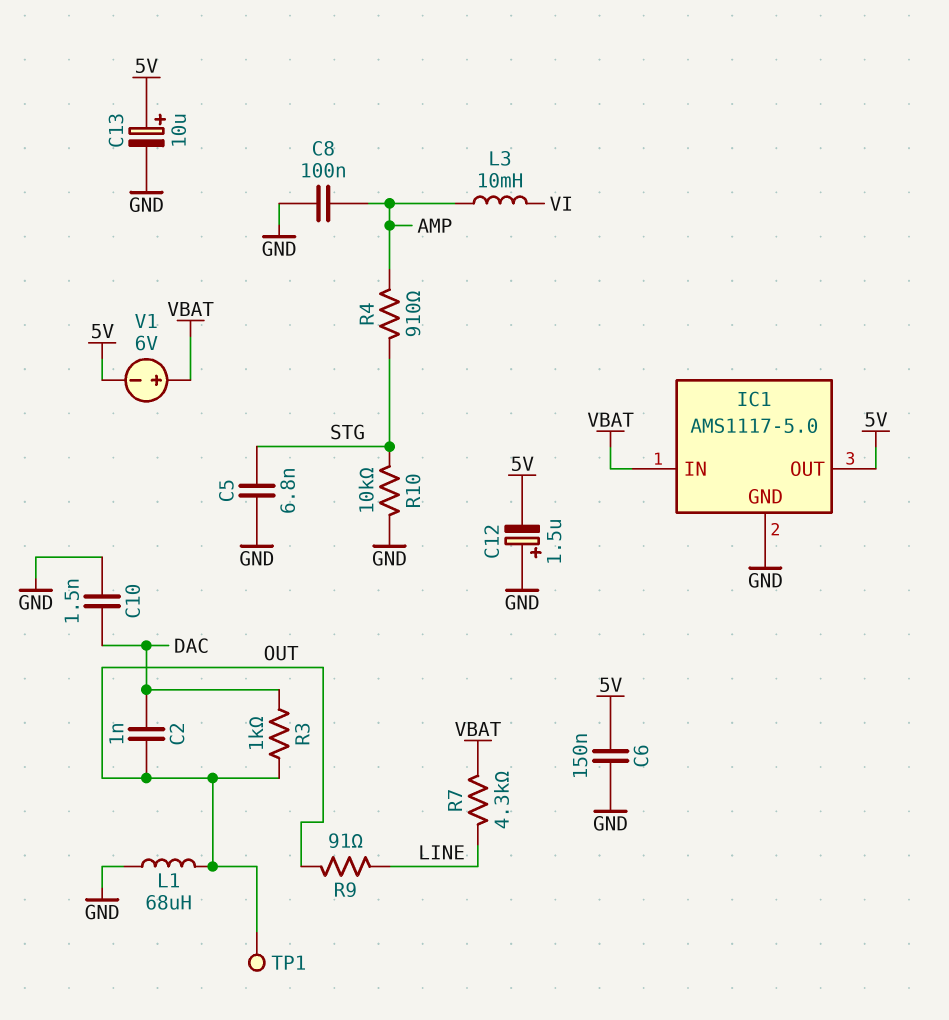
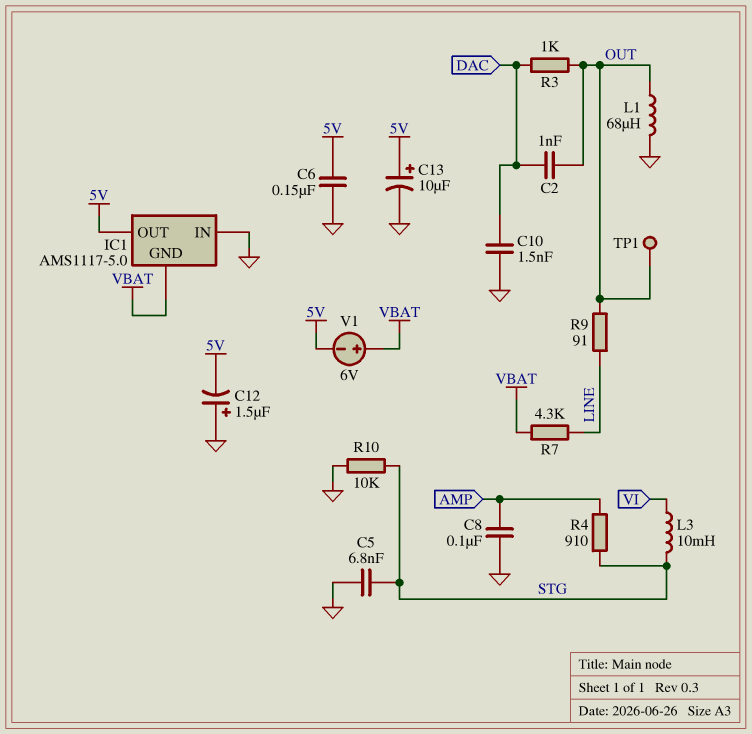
IC1 pin GND: GND -> VBAT
IC1 pin IN: VBAT -> GND
L3: 10mH (AMP, VI) -> 10mH (STG, VI)

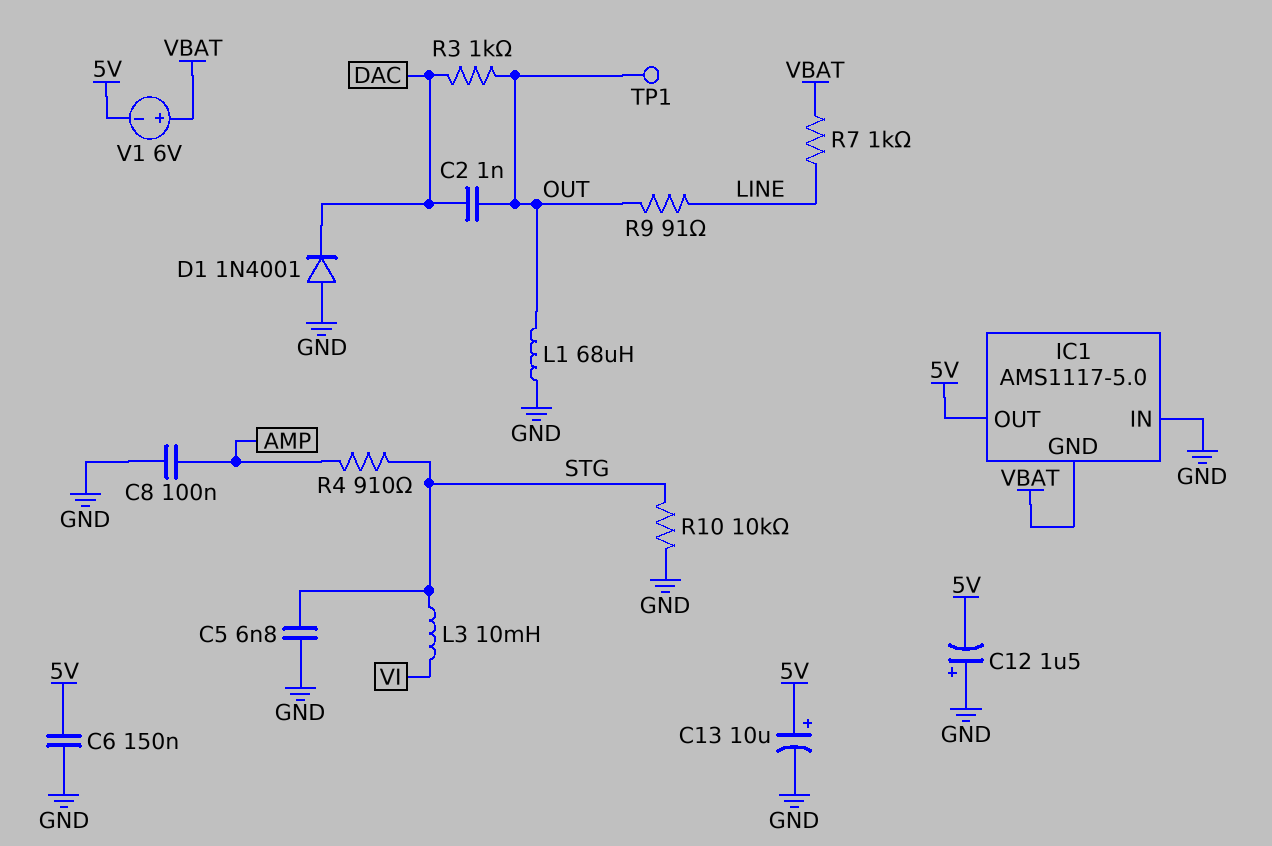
C10: 1.5nF (DAC, GND) -> none
D1: none -> diode 1N4001 (A GND, K DAC)
R7: 4.3k (LINE, VBAT) -> 1k (LINE, VBAT)

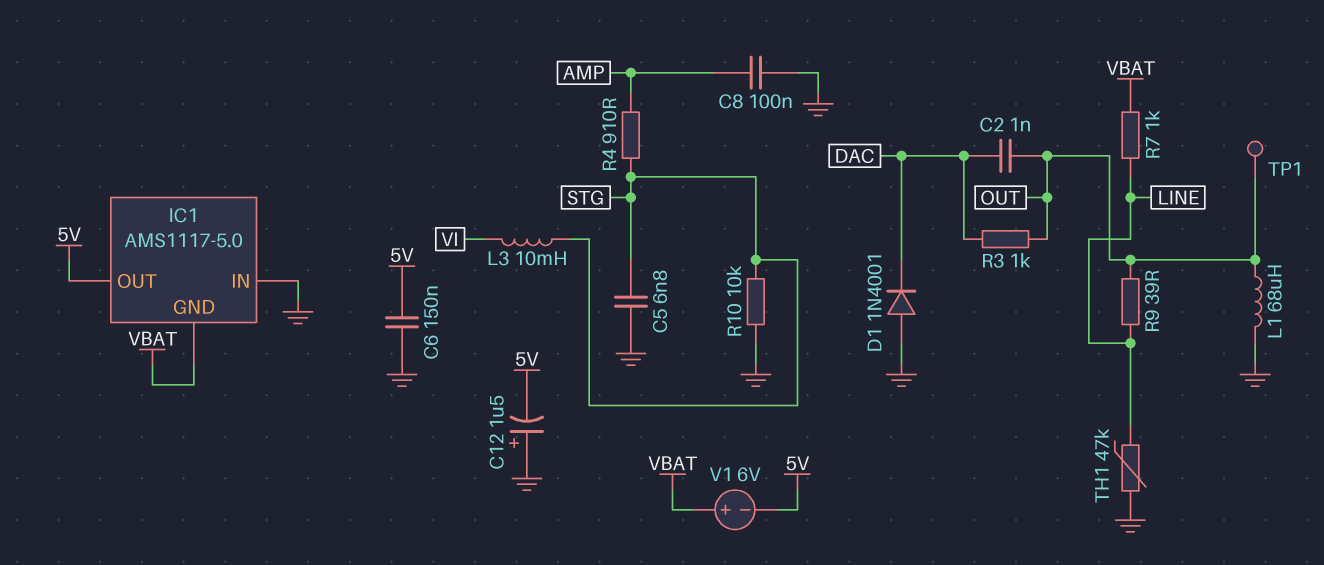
C13: 10uF (plus 5V, minus GND) -> none
R9: 91 (LINE, OUT) -> 39 (LINE, OUT)
TH1: none -> 47k (GND, LINE)

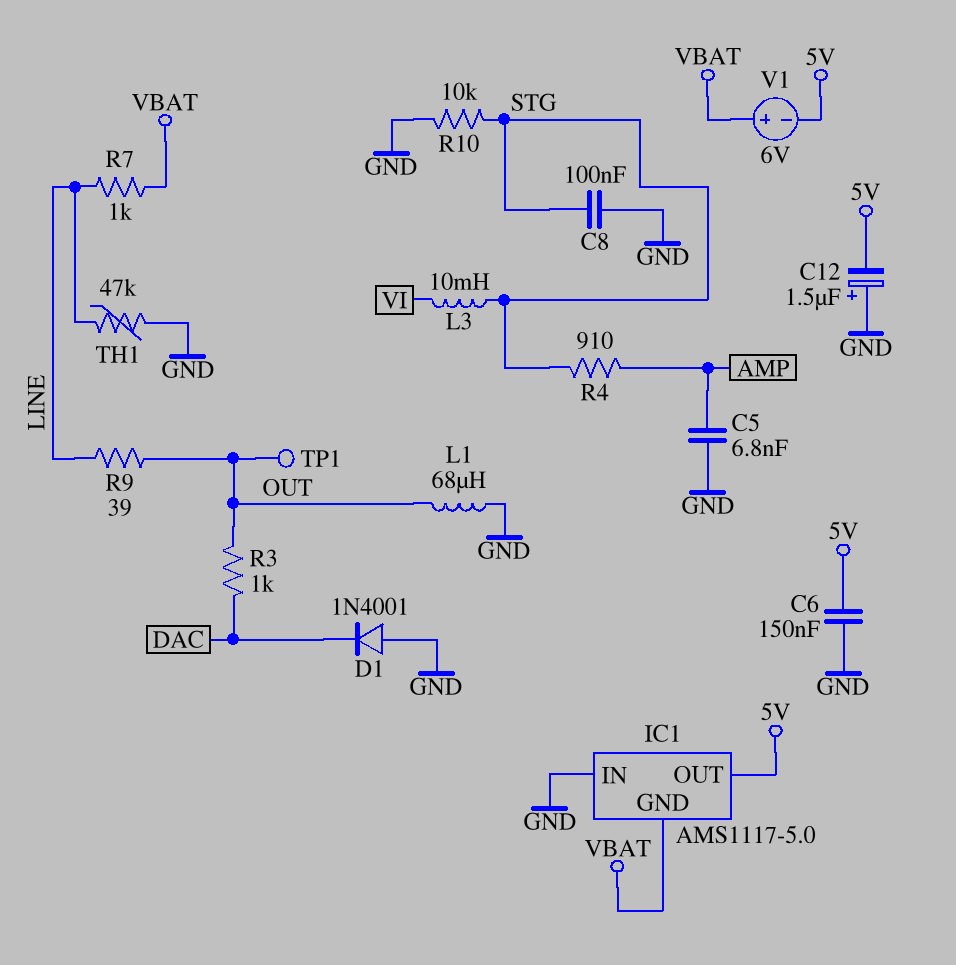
C2: 1nF (DAC, OUT) -> none
C5: 6.8nF (GND, STG) -> 6.8nF (AMP, GND)
C8: 100nF (AMP, GND) -> 100nF (GND, STG)

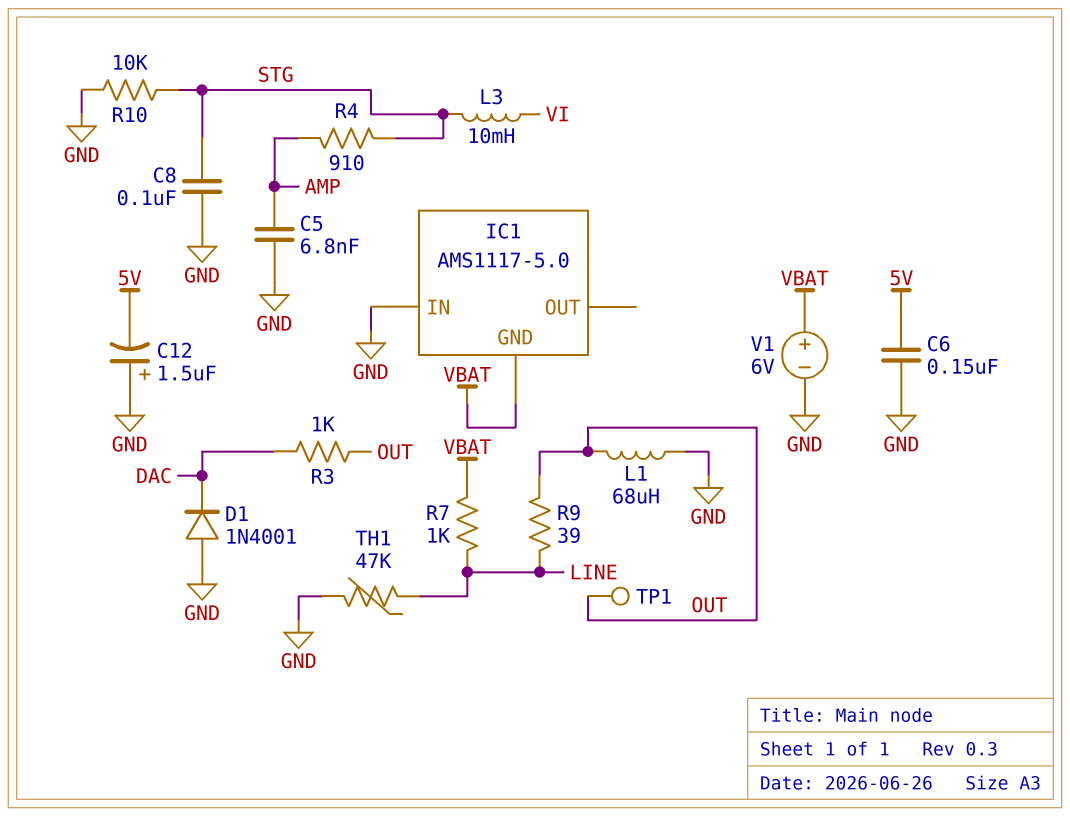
IC1 pin OUT: 5V -> none
V1: 6V (plus VBAT, minus 5V) -> 6V (plus VBAT, minus GND)

